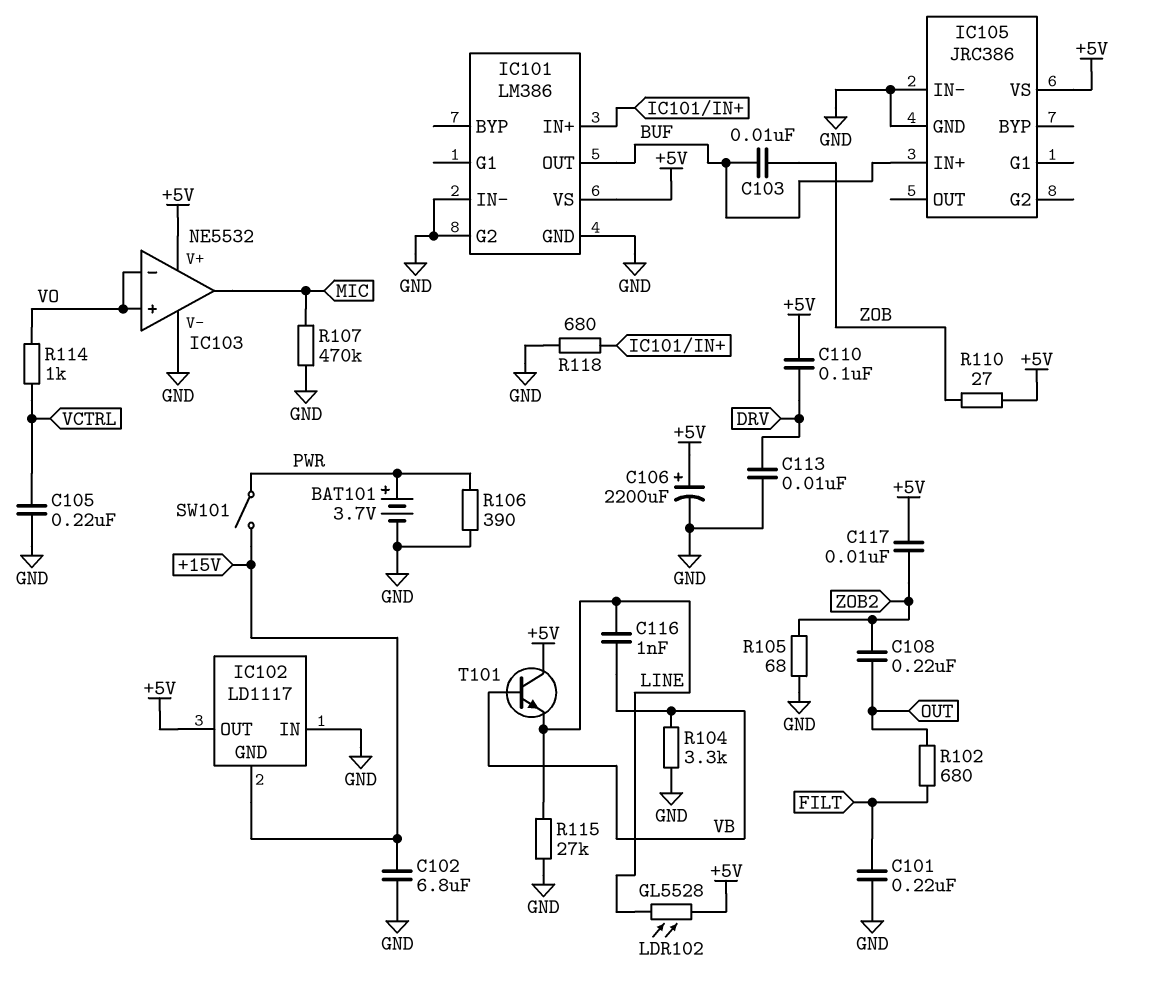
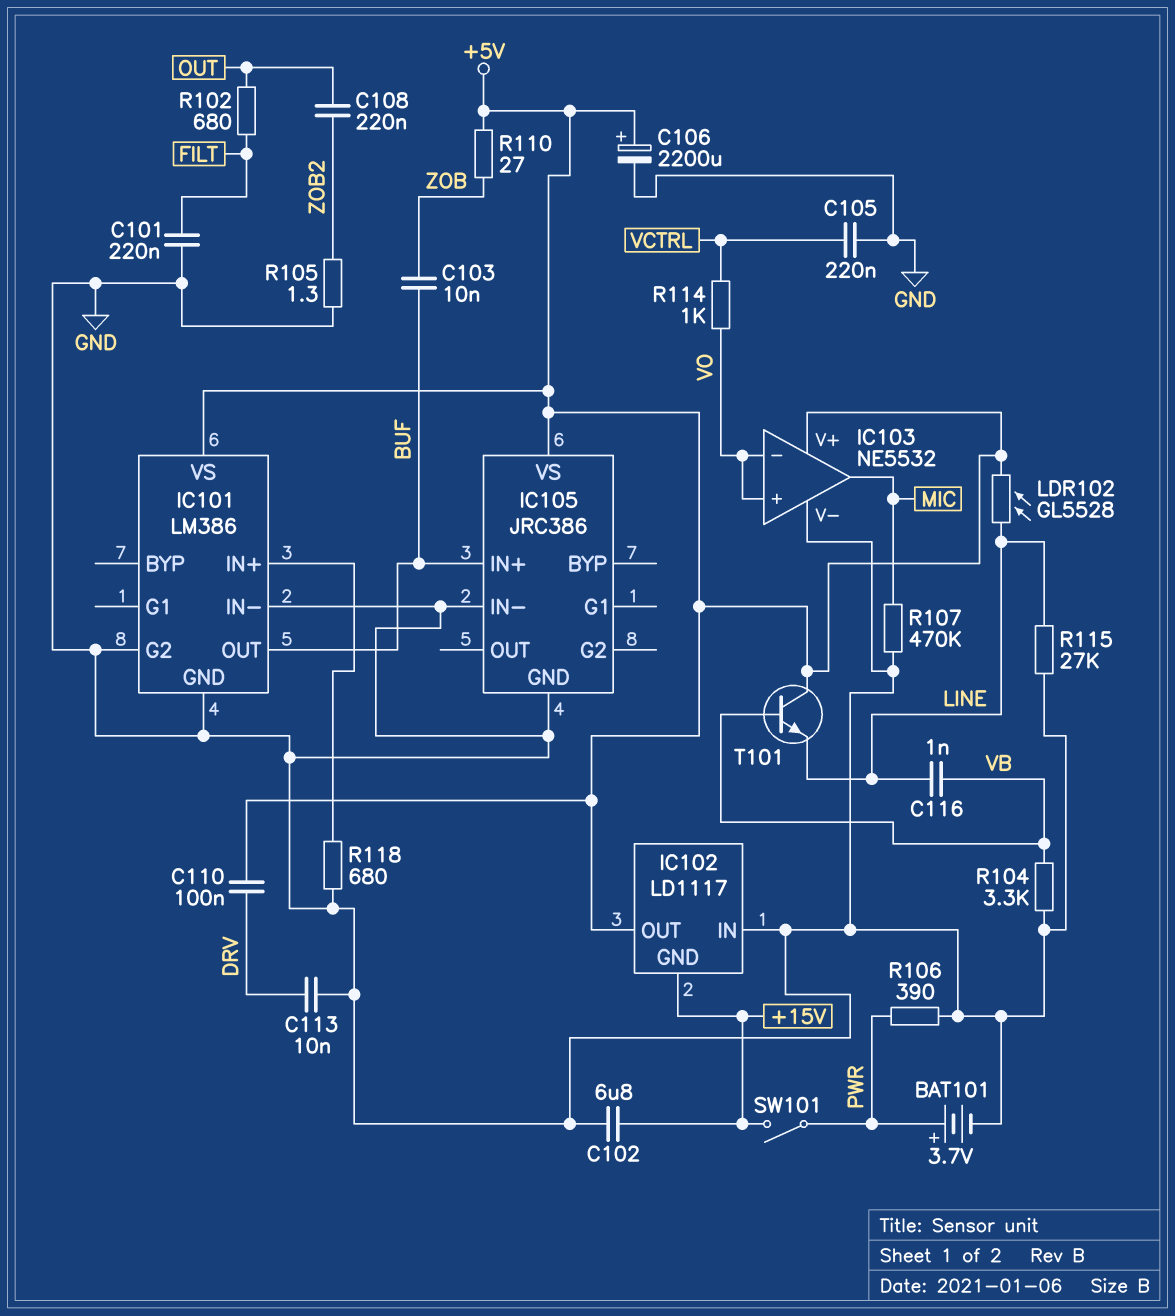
C117: 10nF (+5V, ZOB2) -> none
R105: 68 (GND, ZOB2) -> 1.3 (GND, ZOB2)

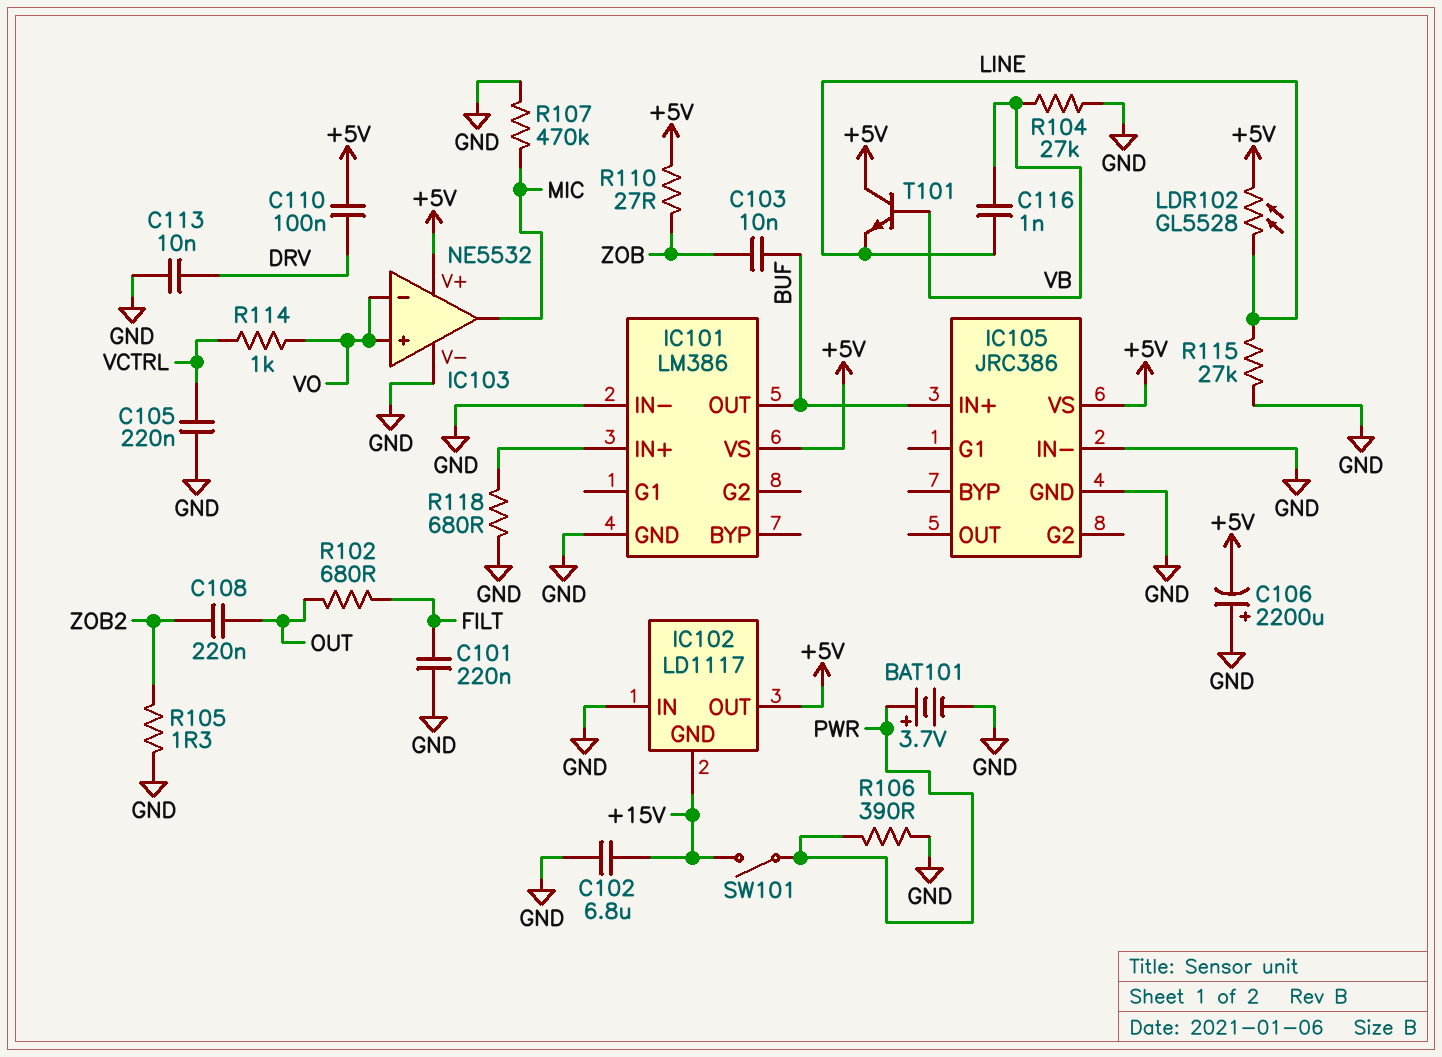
C106: 2200uF (plus +5V, minus GND) -> 2200uF (plus GND, minus +5V)
IC101 pin G2: GND -> none
R104: 3.3k (GND, VB) -> 27k (GND, VB)

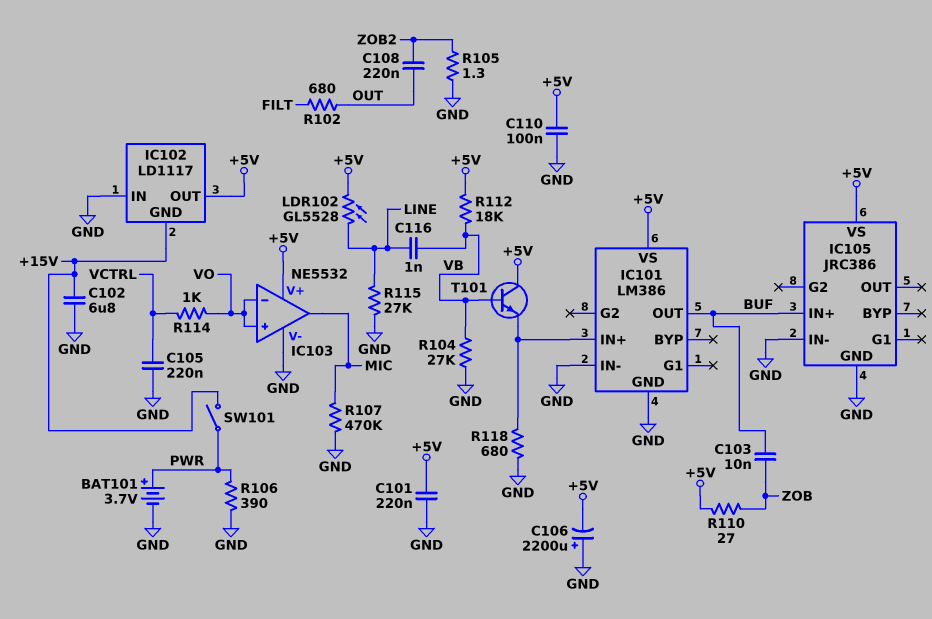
C101: 220nF (FILT, GND) -> 220nF (+5V, GND)
C110: 100nF (+5V, DRV) -> 100nF (+5V, GND)
C113: 10nF (DRV, GND) -> none
R112: none -> 18k (+5V, VB)
T101: NPN (B VB, C +5V, E LINE) -> NPN (B VB, C +5V, E IC101/IN+)

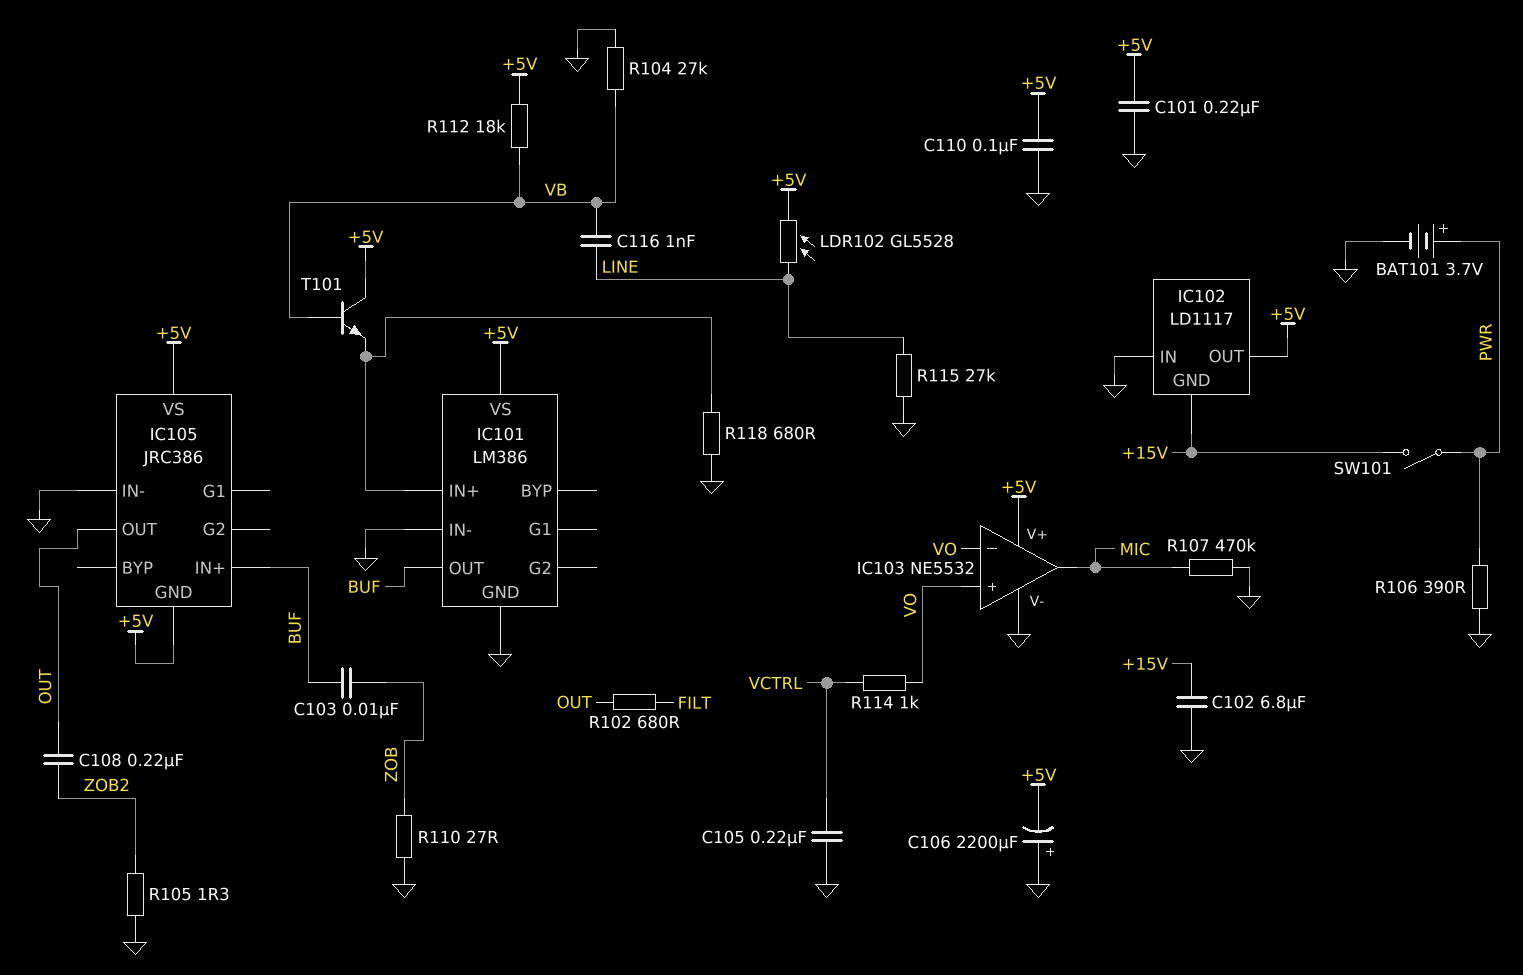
IC105 pin GND: GND -> +5V
IC105 pin OUT: none -> OUT
R110: 27 (+5V, ZOB) -> 27 (GND, ZOB)

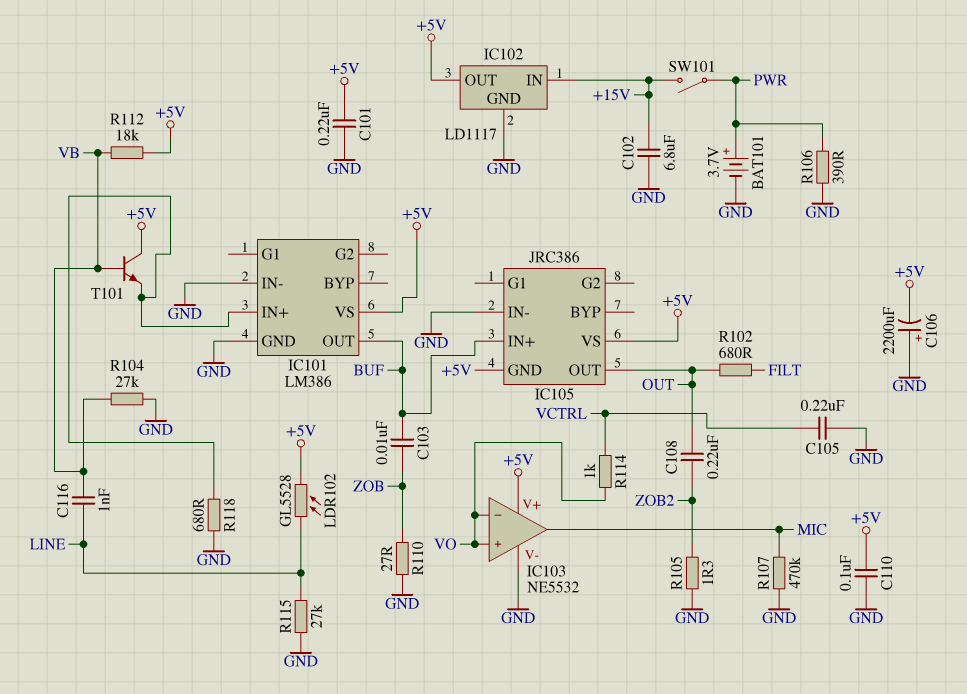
IC102 pin GND: +15V -> GND
IC102 pin IN: GND -> +15V

